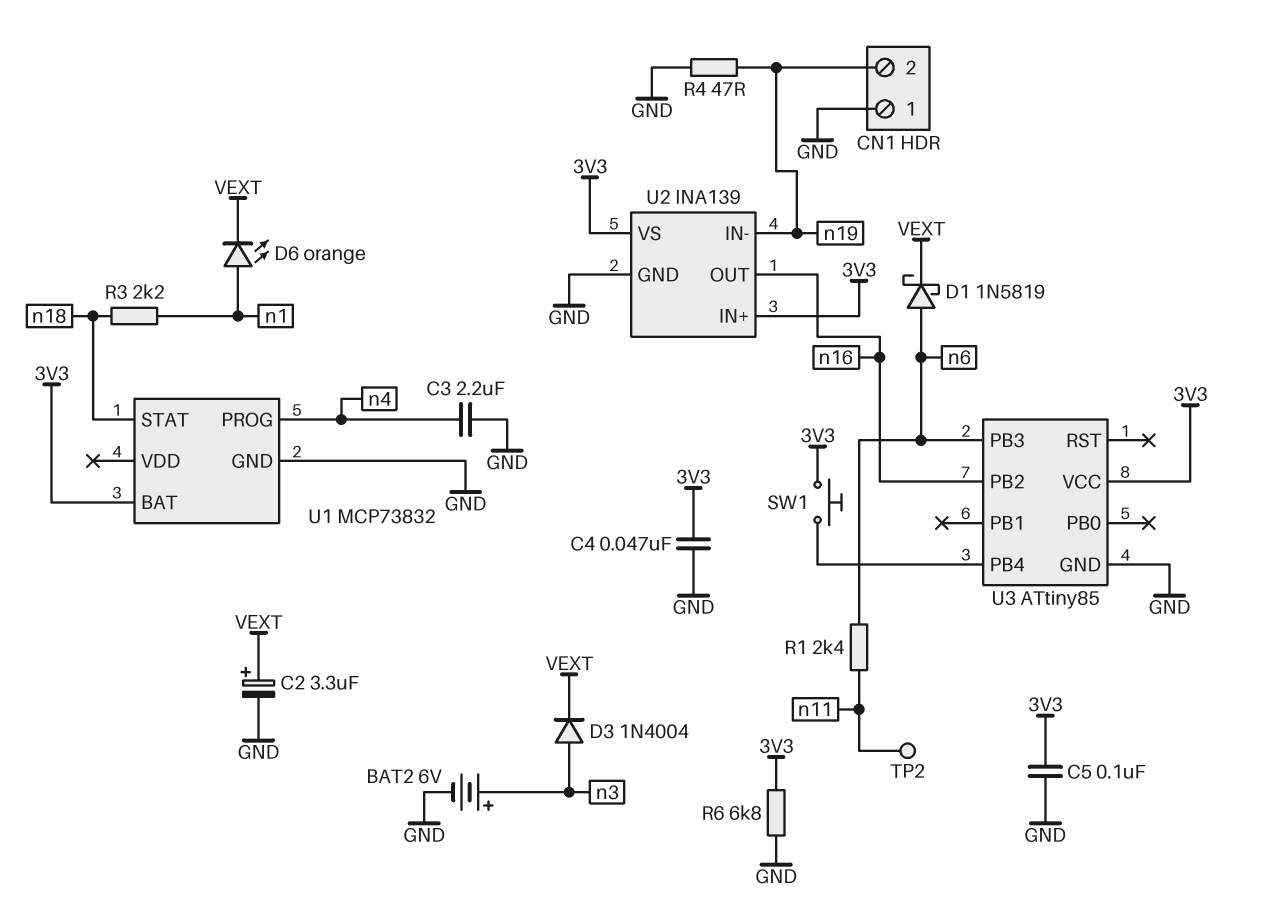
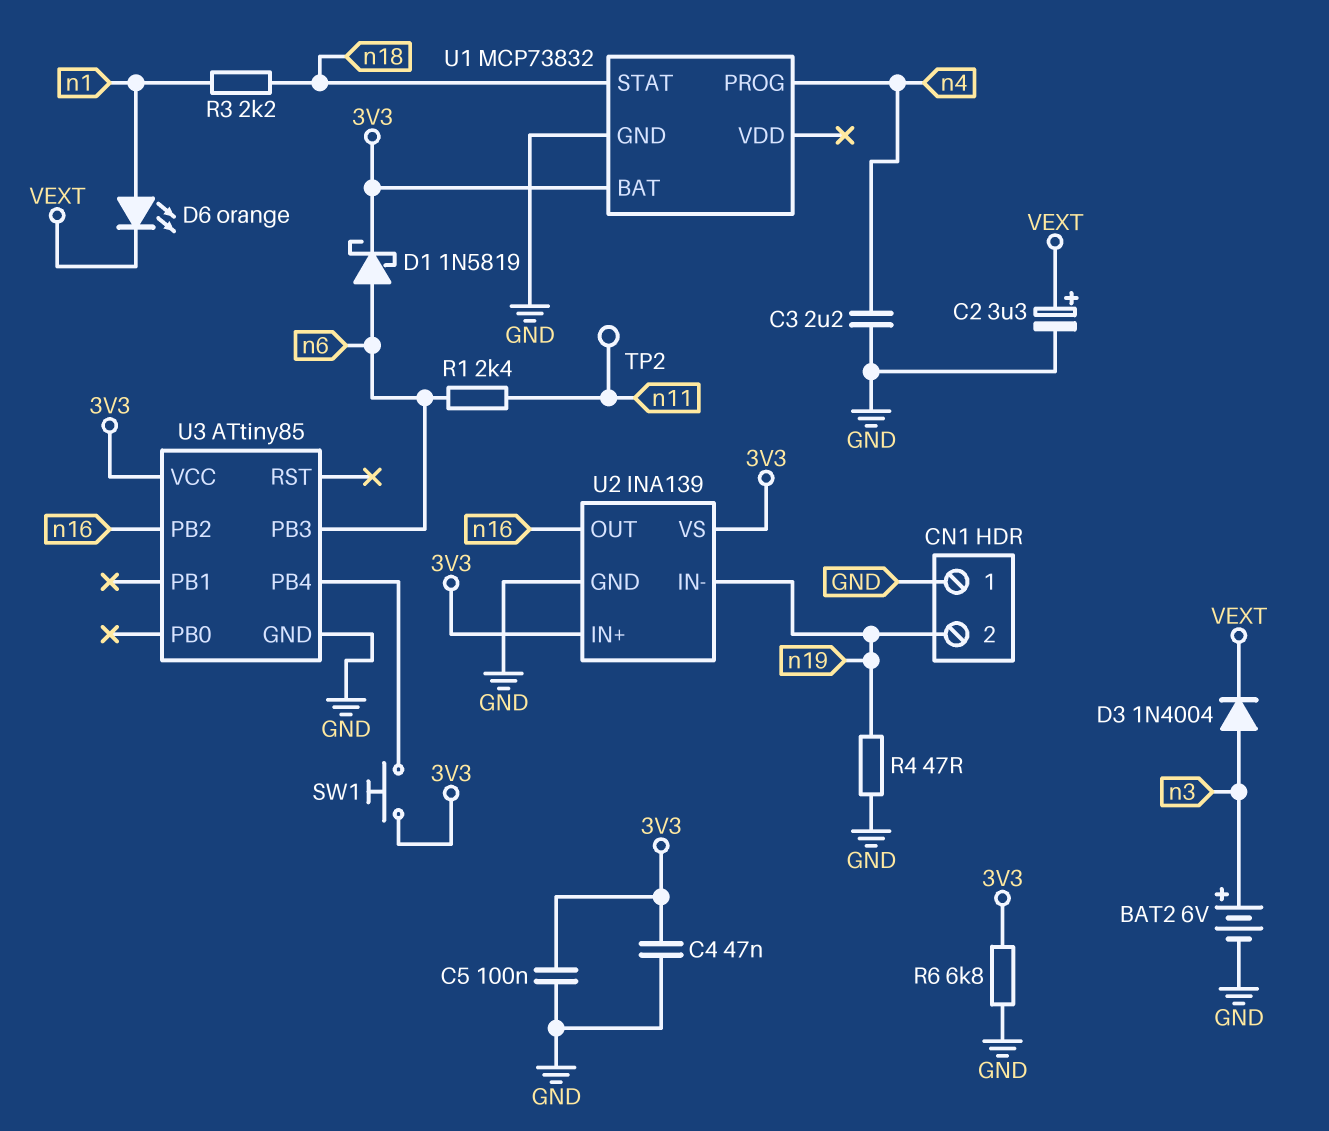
D1: schottky 1N5819 (A n6, K VEXT) -> schottky 1N5819 (A n6, K 3V3)

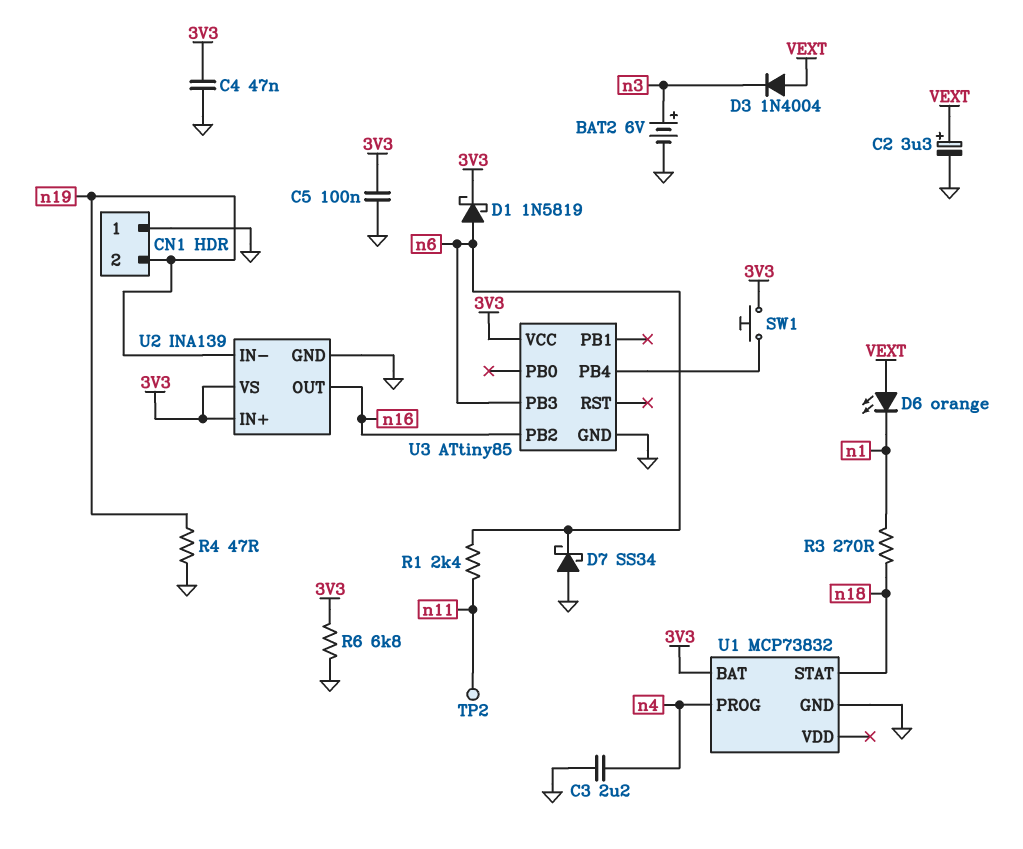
D3: diode 1N4004 (A n3, K VEXT) -> diode 1N4004 (A VEXT, K n3)
D6: LED orange (A n1, K VEXT) -> LED orange (A VEXT, K n1)
D7: none -> schottky SS34 (A GND, K n6)
R3: 2.2k (n1, n18) -> 270 (n1, n18)

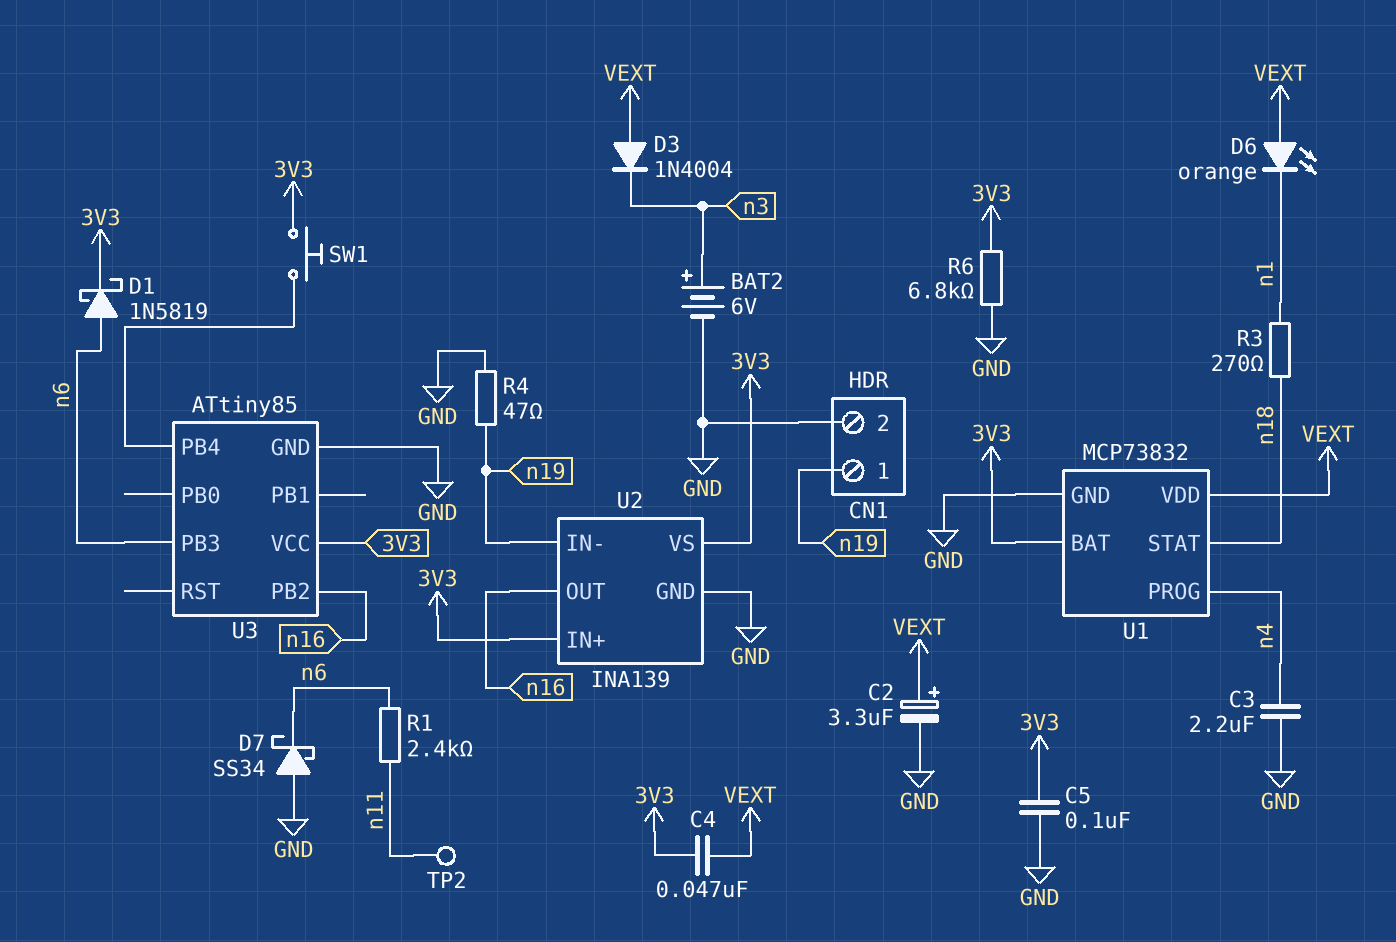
C4: 47nF (3V3, GND) -> 47nF (3V3, VEXT)
CN1 pin 1: GND -> n19
CN1 pin 2: n19 -> GND
U1 pin VDD: none -> VEXT

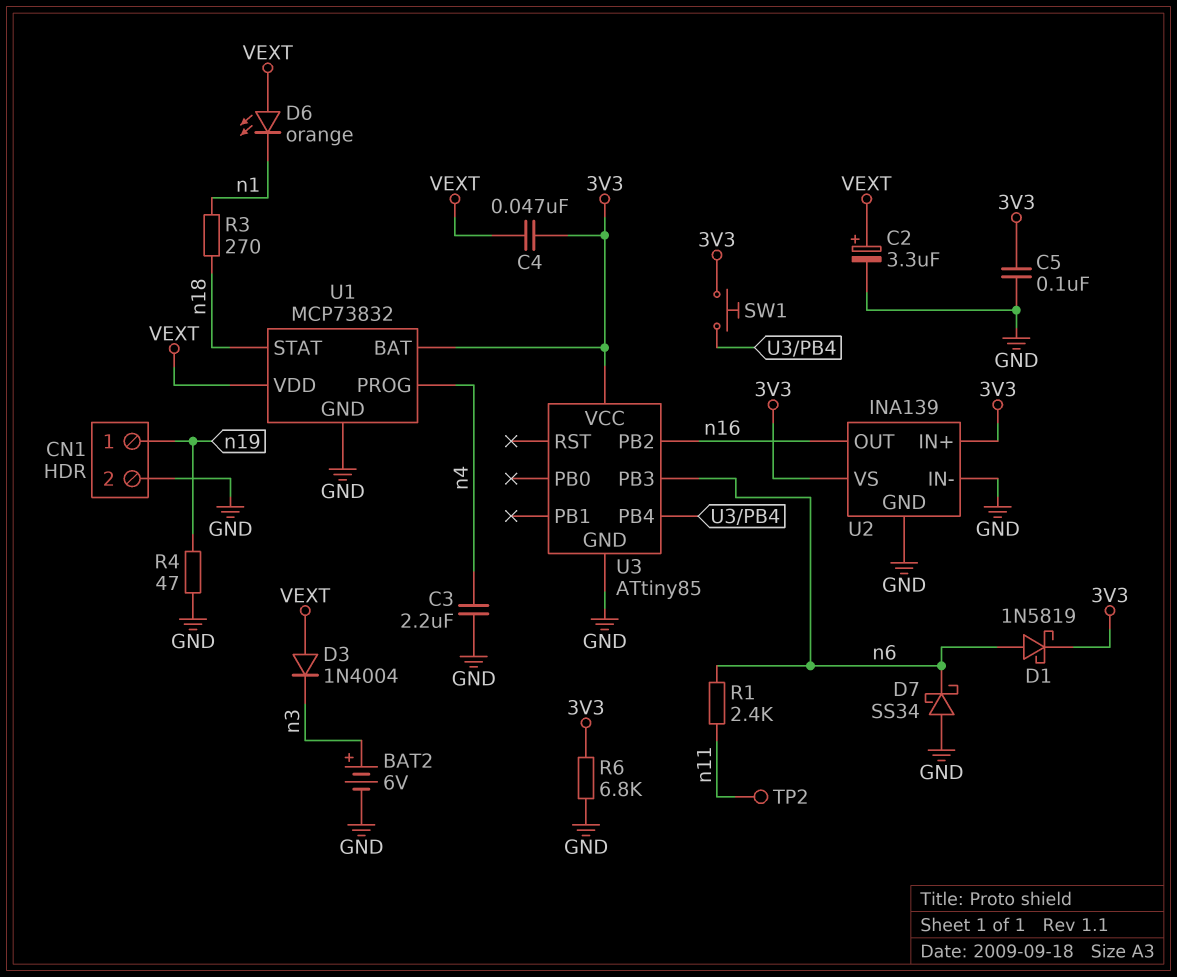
U2 pin IN-: n19 -> GND

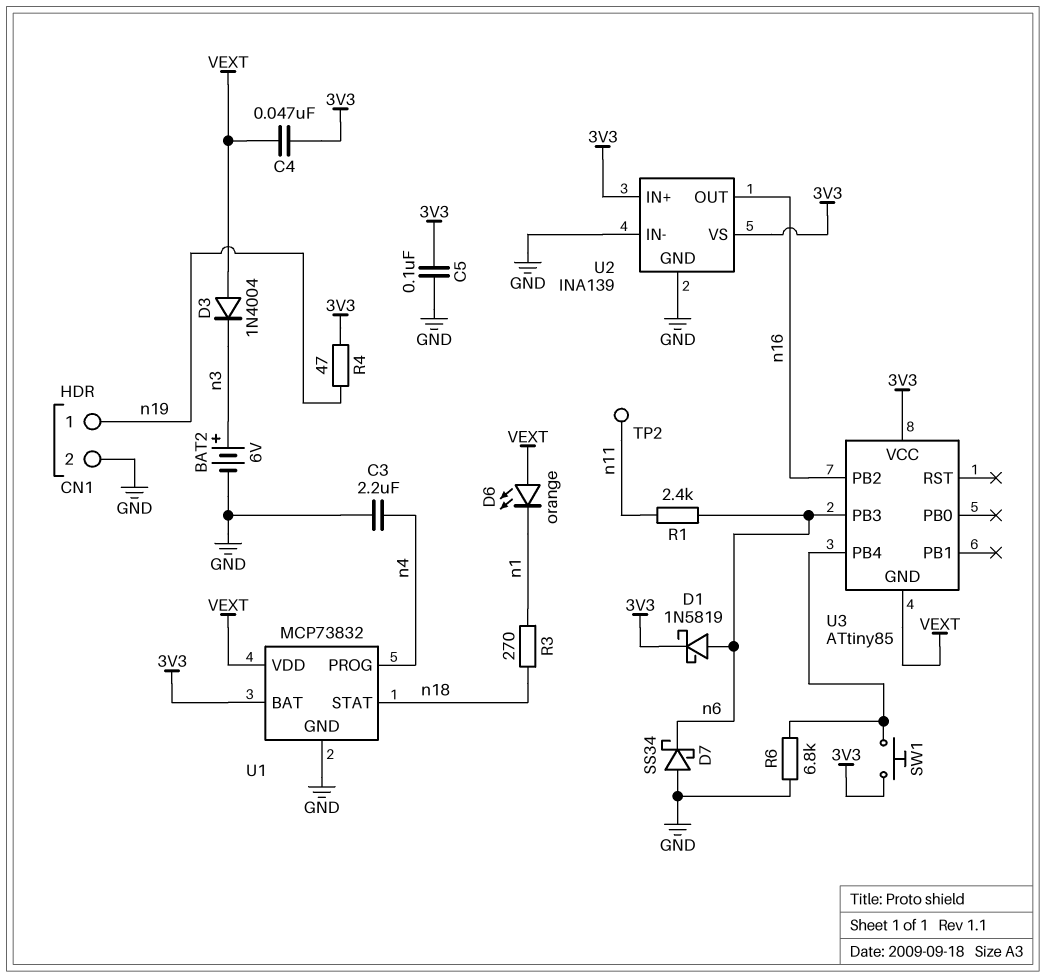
C2: 3.3uF (plus VEXT, minus GND) -> none
R4: 47 (GND, n19) -> 47 (3V3, n19)
R6: 6.8k (3V3, GND) -> 6.8k (GND, U3/PB4)
U3 pin GND: GND -> VEXT

